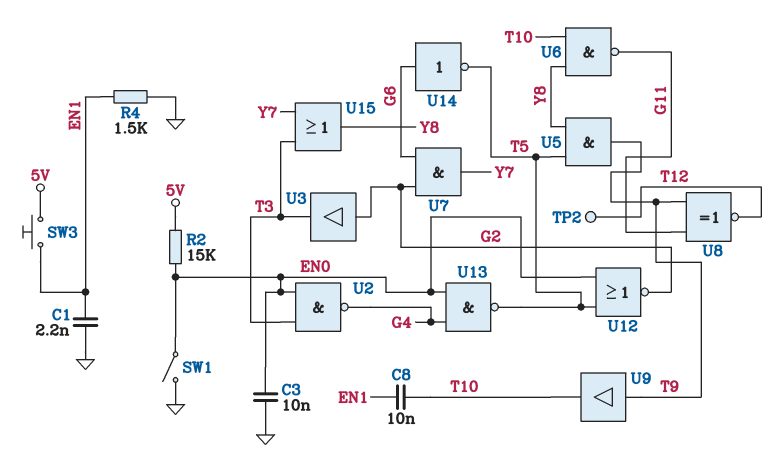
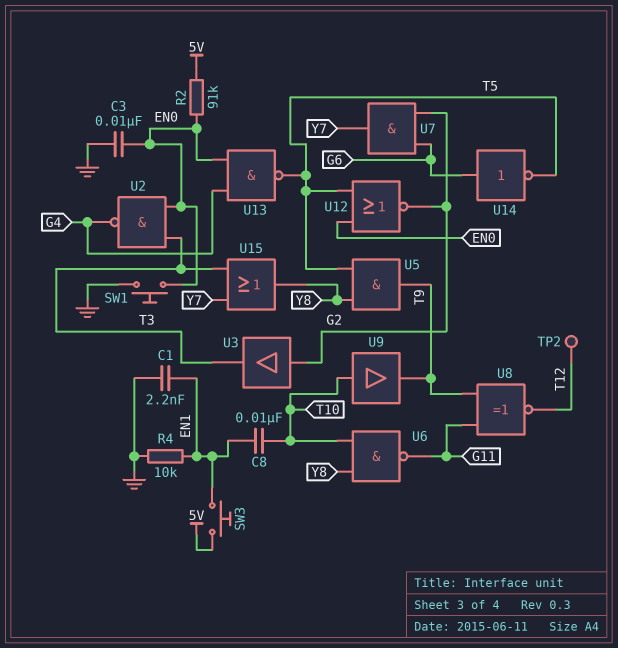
R2: 15k (5V, EN0) -> 91k (5V, EN0)
R4: 1.5k (EN1, GND) -> 10k (EN1, GND)
SW1: switch (EN0, GND) -> button (EN0, GND)
U9: buffer (in T9, out T10) -> buffer (in T10, out T9)

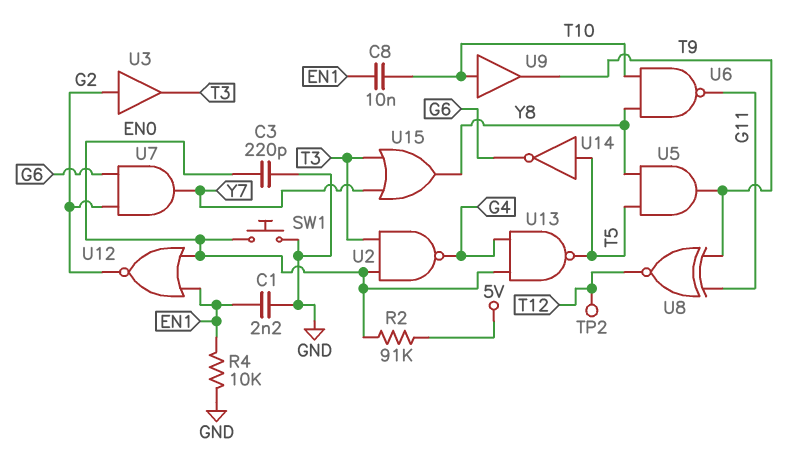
C3: 10nF (EN0, GND) -> 220pF (EN0, GND)
SW3: button (5V, EN1) -> none
U12: NOR (in EN0, in T5, out G2) -> NOR (in EN0, in EN1, out G2)
U14: NOT (in G6, out T5) -> NOT (in T5, out G6)

